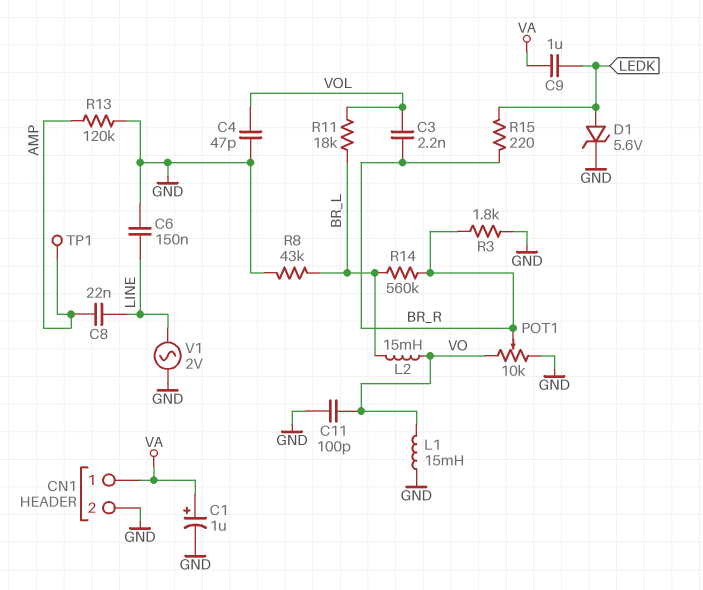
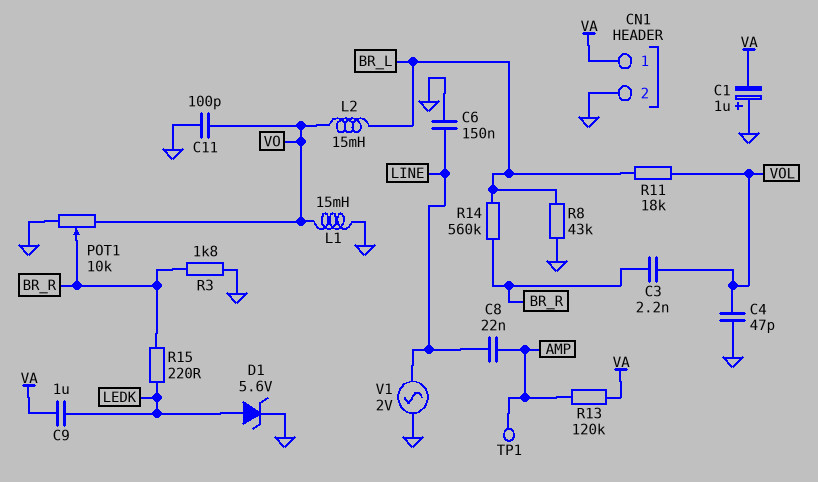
C1: 1uF (plus VA, minus GND) -> 1uF (plus GND, minus VA)
R13: 120k (AMP, GND) -> 120k (AMP, VA)

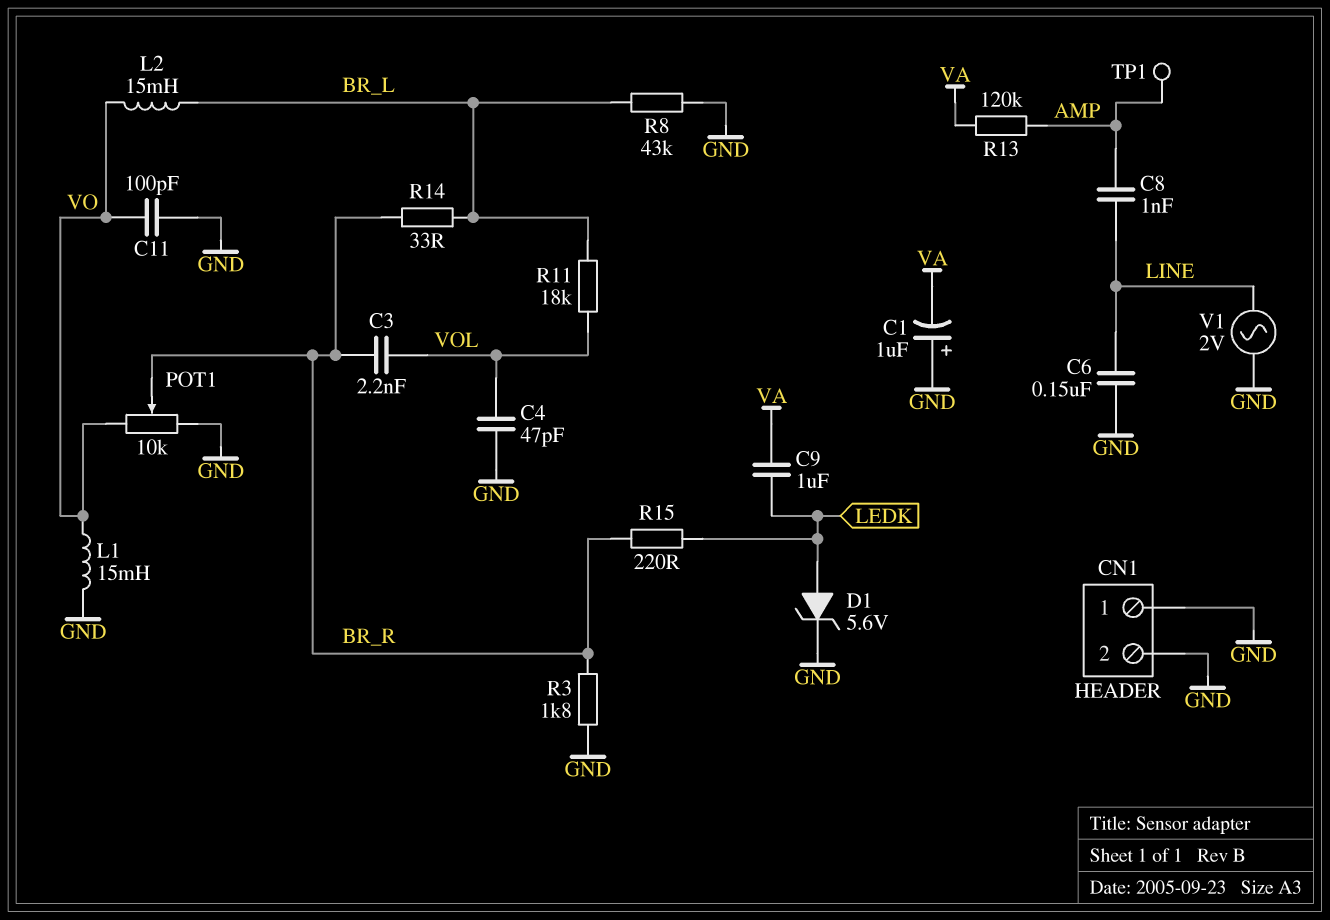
C8: 22nF (AMP, LINE) -> 1nF (AMP, LINE)
CN1 pin 1: VA -> GND
R14: 560k (BR_L, BR_R) -> 33 (BR_L, BR_R)

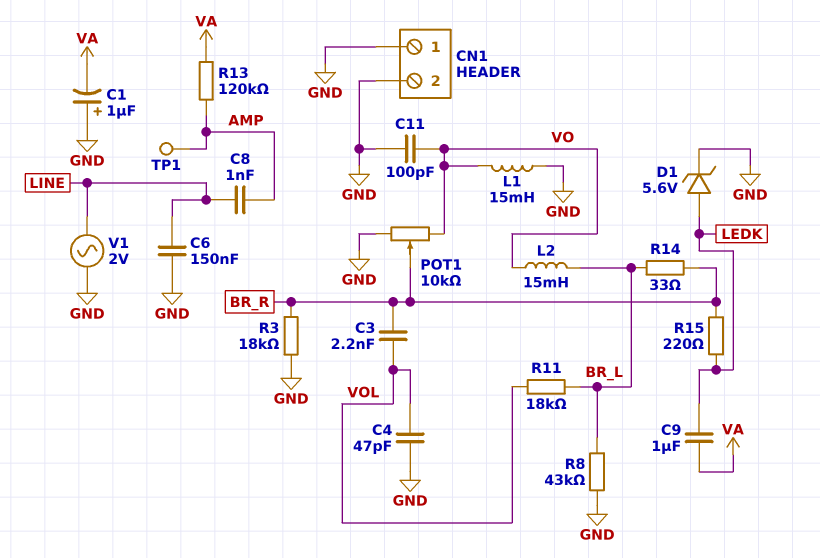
R3: 1.8k (BR_R, GND) -> 18k (BR_R, GND)

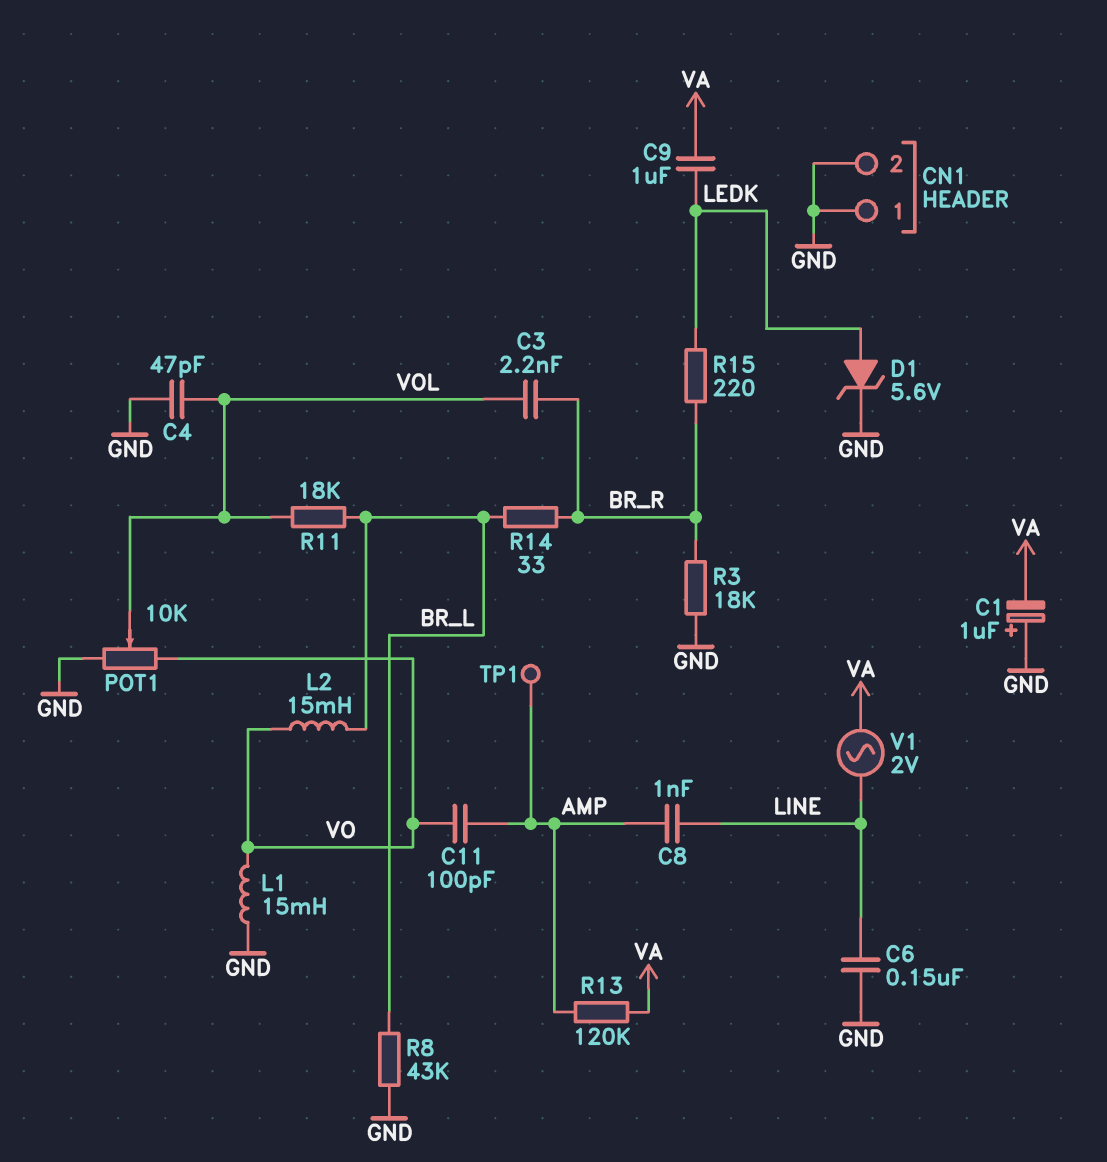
C11: 100pF (GND, VO) -> 100pF (AMP, VO)
POT1: 10k (GND, VO, wiper BR_R) -> 10k (GND, VO, wiper VOL)
V1: AC 2V (GND, LINE) -> AC 2V (LINE, VA)

